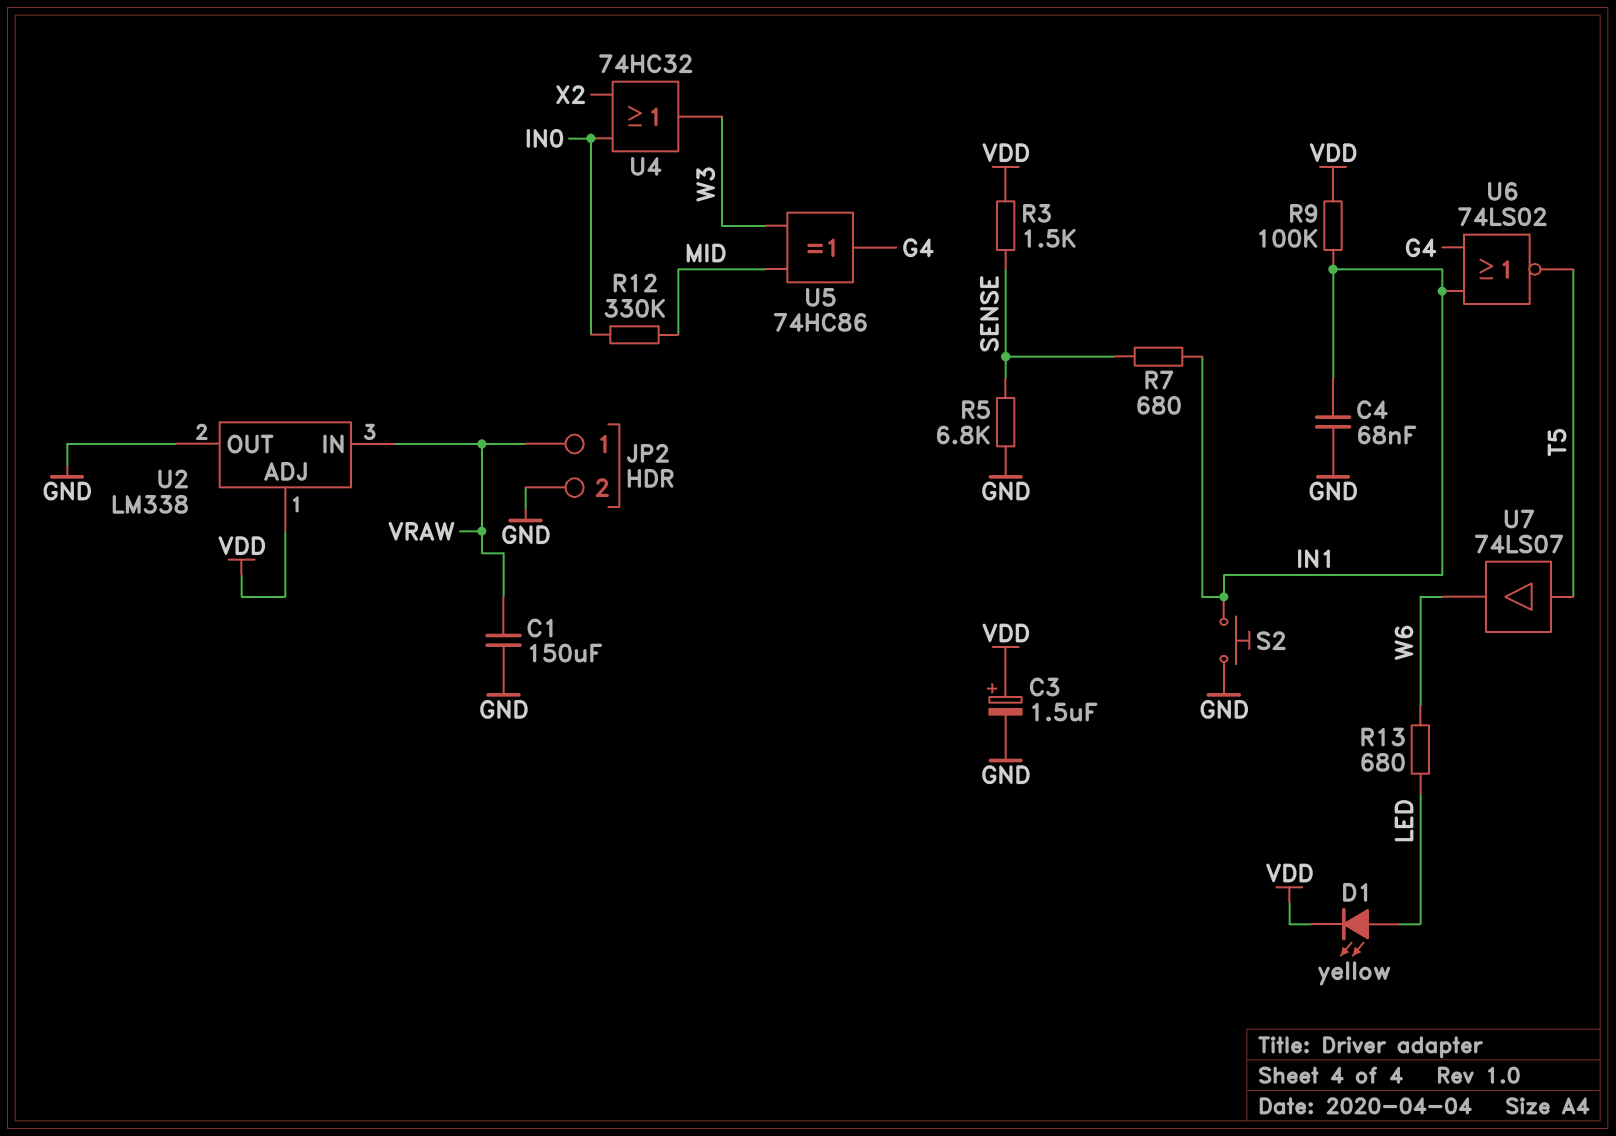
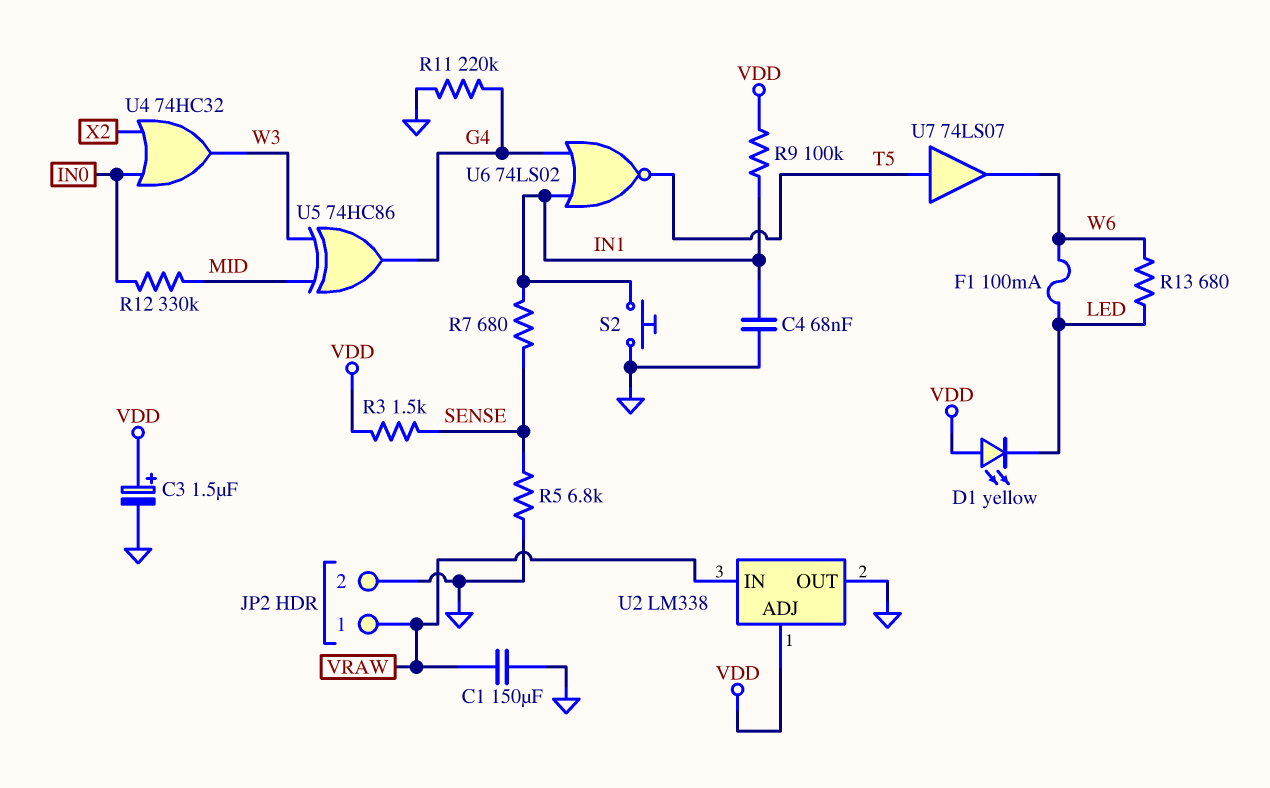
D1: LED yellow (A LED, K VDD) -> LED yellow (A VDD, K LED)
F1: none -> 100mA (LED, W6)
R11: none -> 220k (G4, GND)

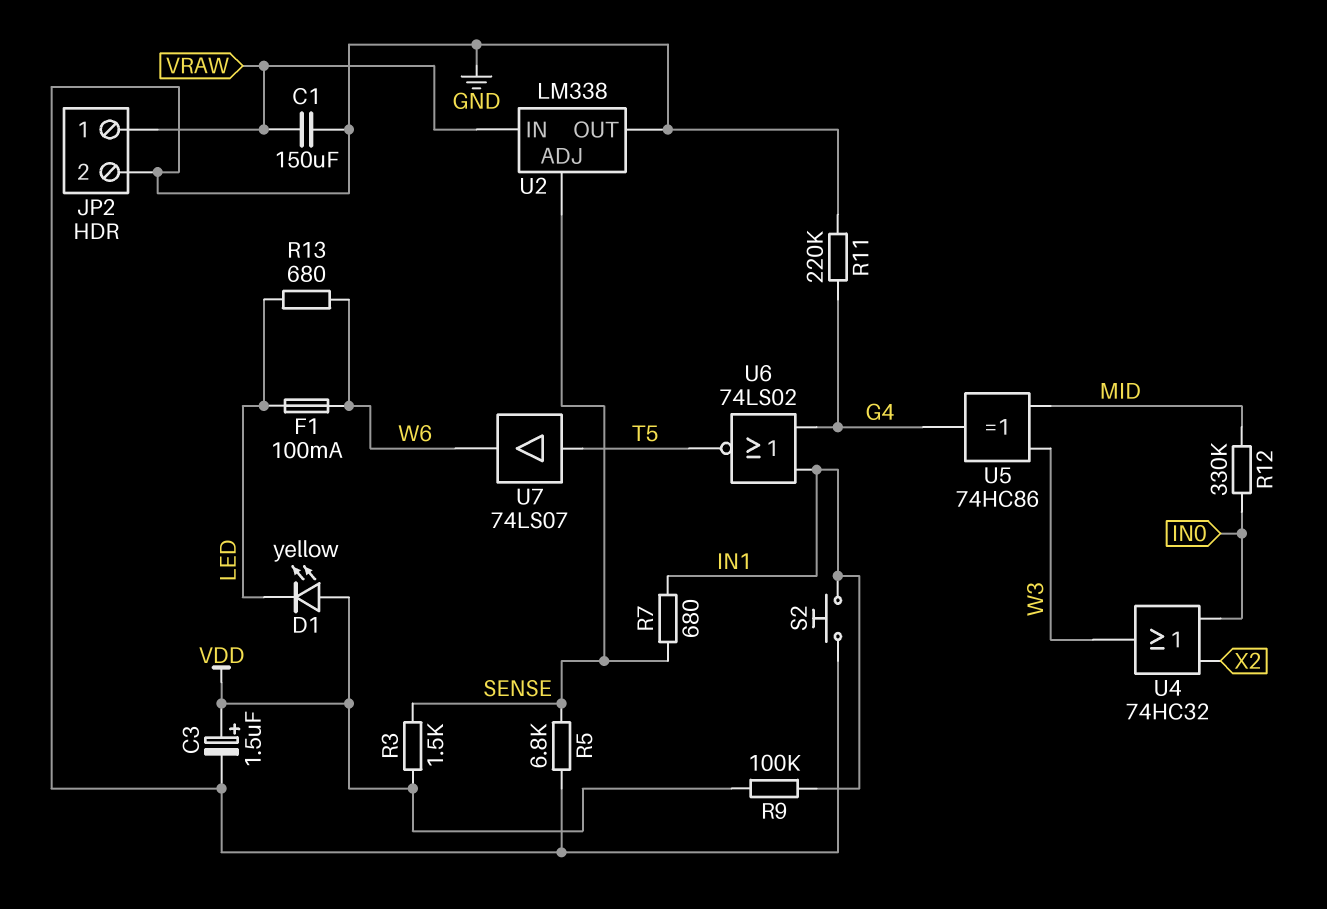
C4: 68nF (GND, IN1) -> none
U2 pin ADJ: VDD -> SENSE

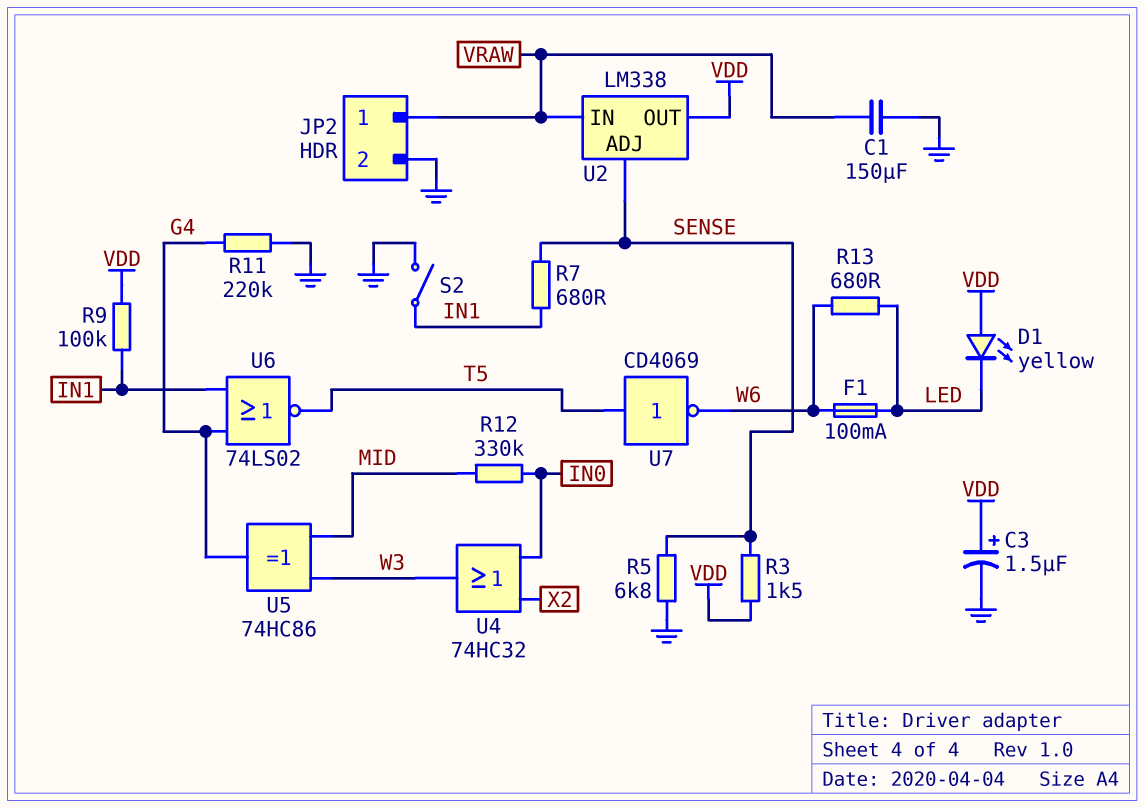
S2: button (GND, IN1) -> switch (GND, IN1)
U2 pin OUT: GND -> VDD
U7: buffer 74LS07 (in T5, out W6) -> NOT CD4069 (in T5, out W6)

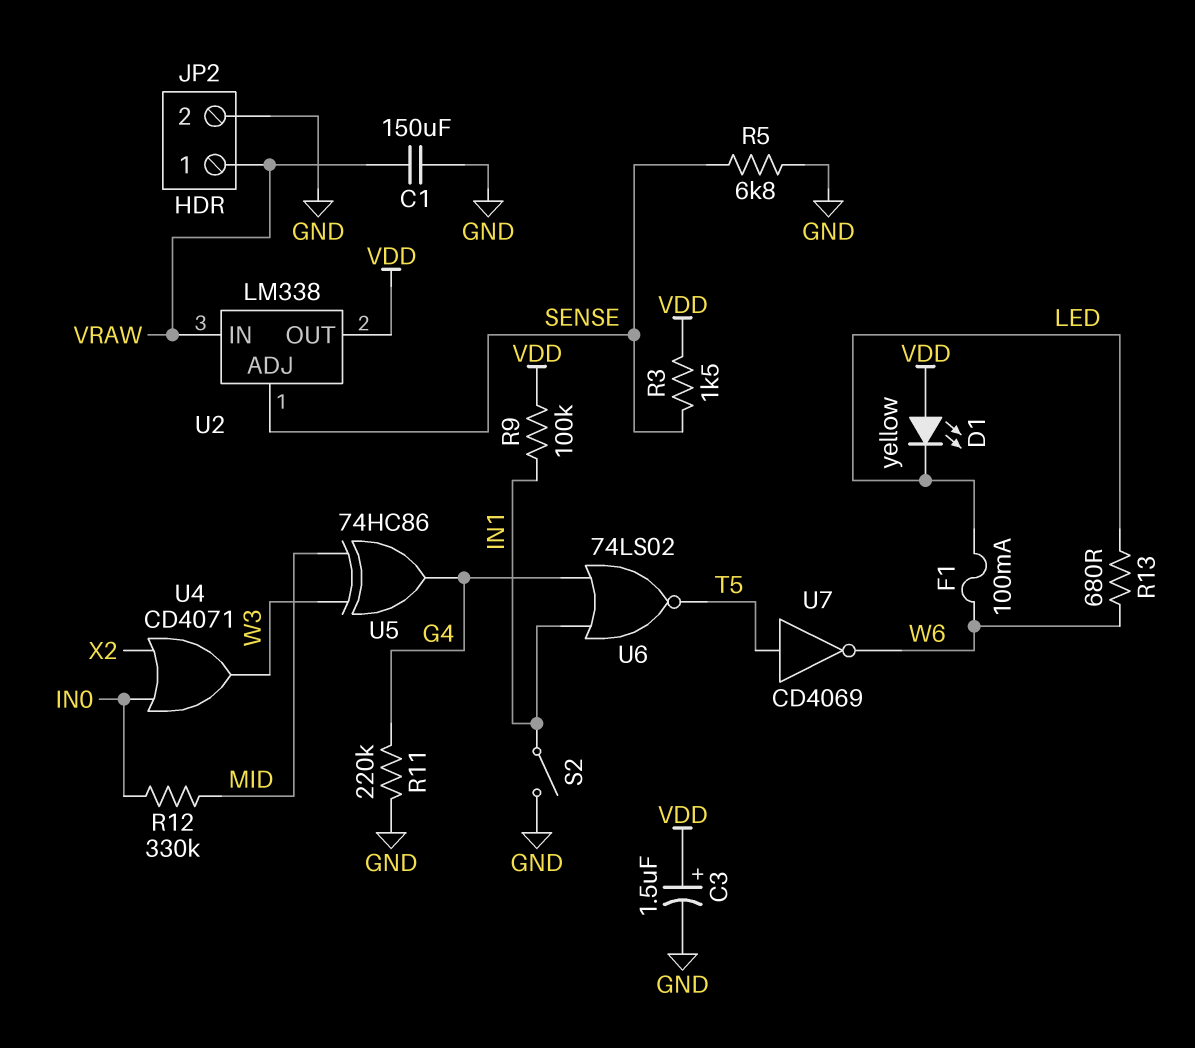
R7: 680 (IN1, SENSE) -> none
U4: OR 74HC32 (in IN0, in X2, out W3) -> OR CD4071 (in IN0, in X2, out W3)

